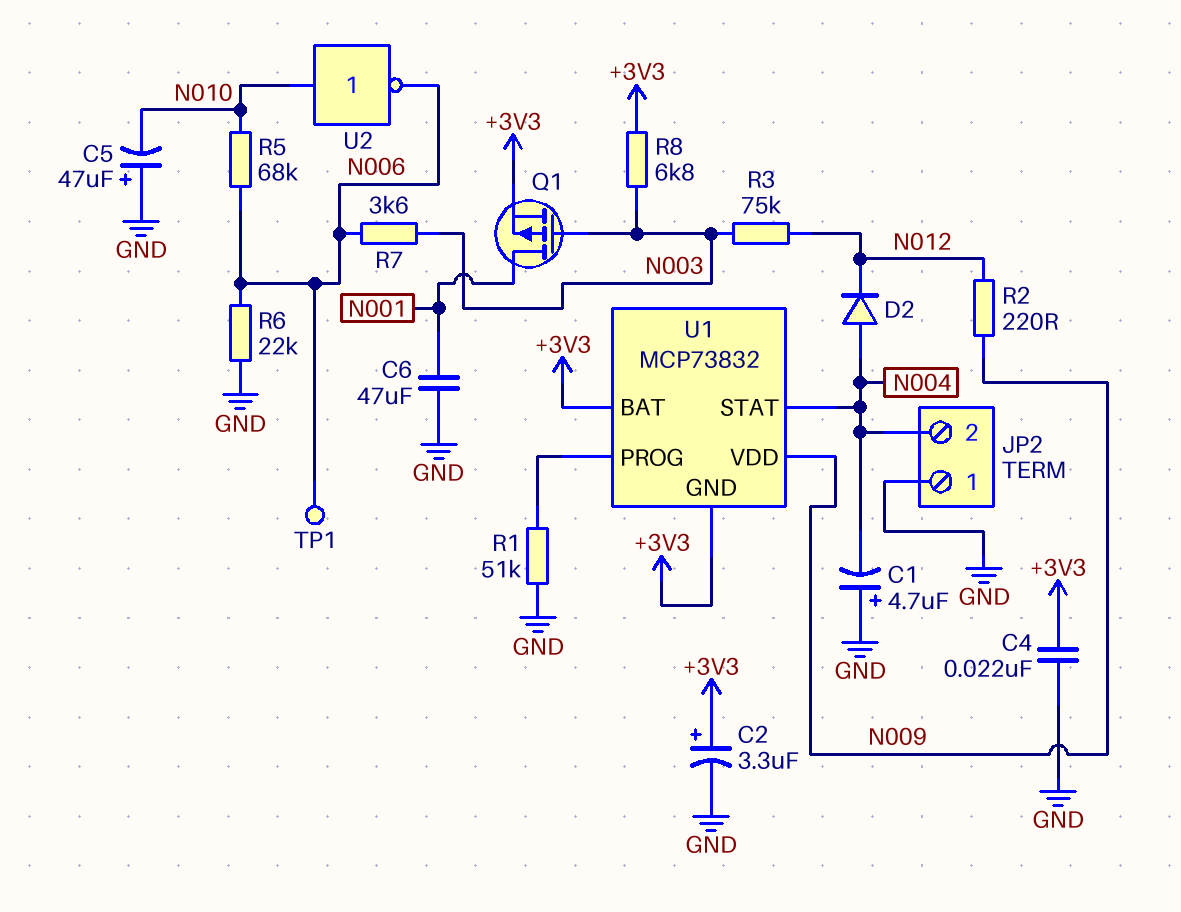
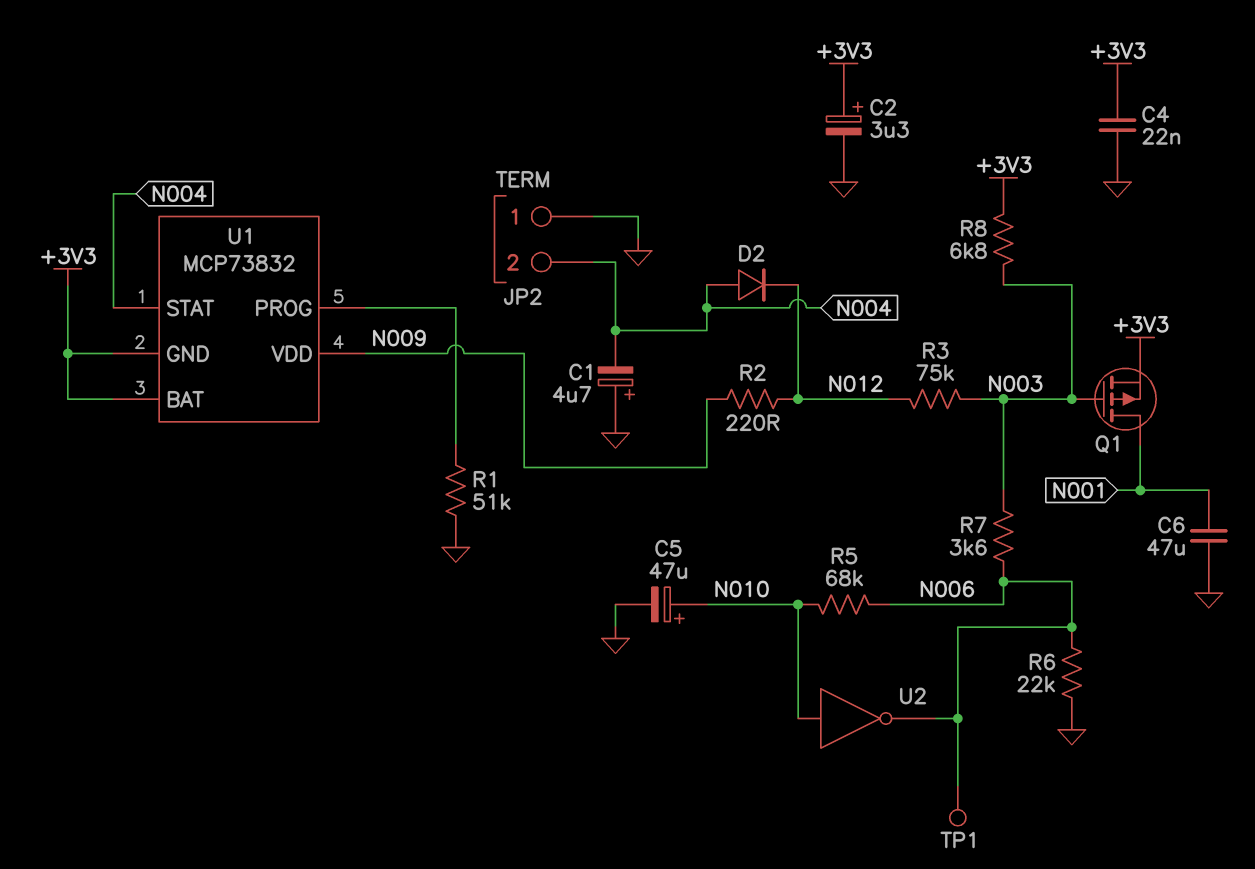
C5: 47uF (plus GND, minus N010) -> 47uF (plus N010, minus GND)

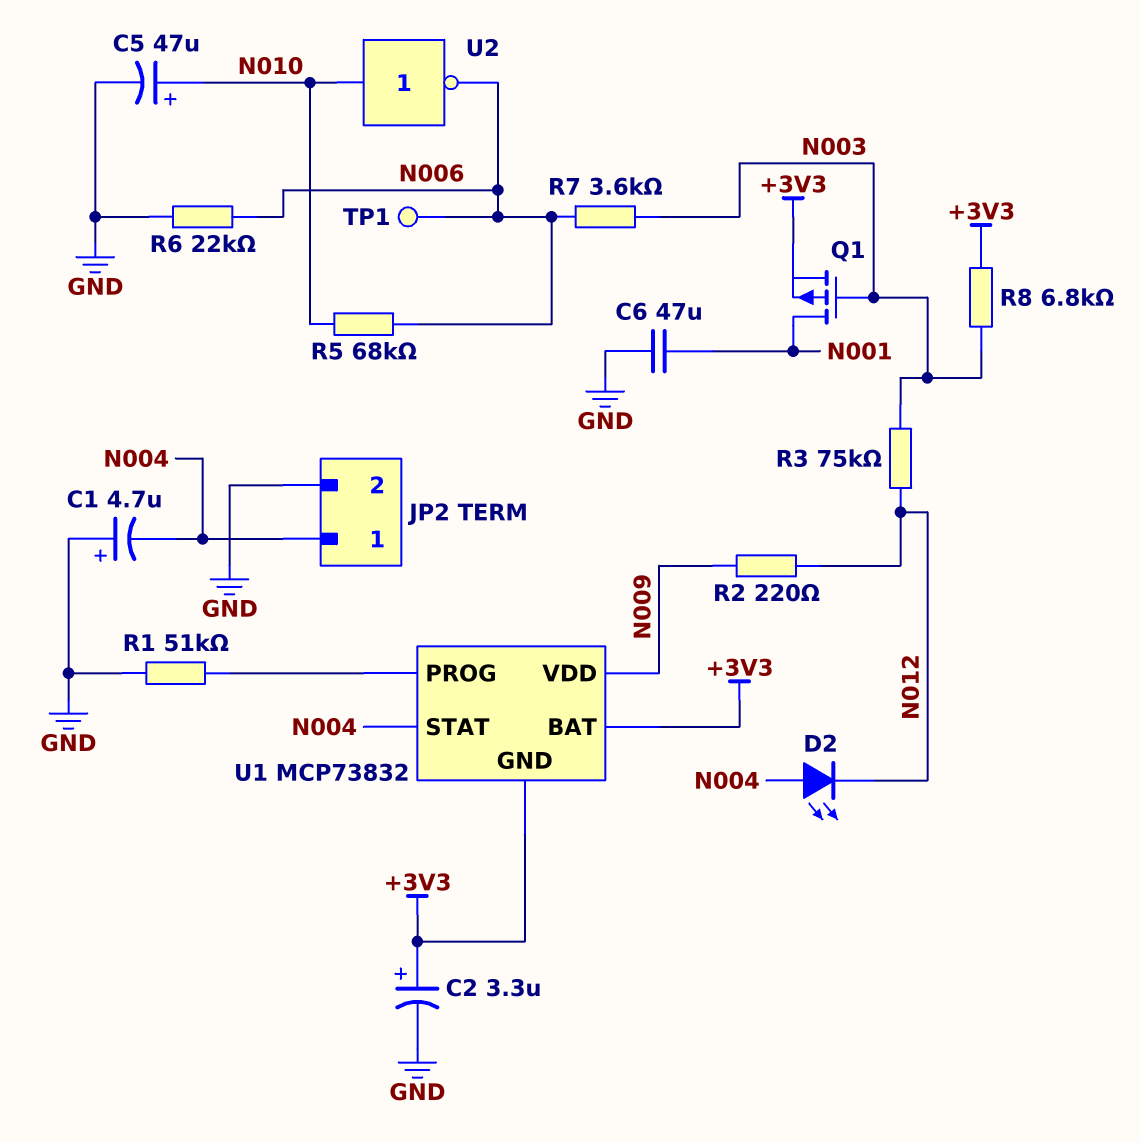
C4: 22nF (+3V3, GND) -> none
D2: diode (A N004, K N012) -> LED (A N004, K N012)
JP2 pin 1: GND -> N004
JP2 pin 2: N004 -> GND

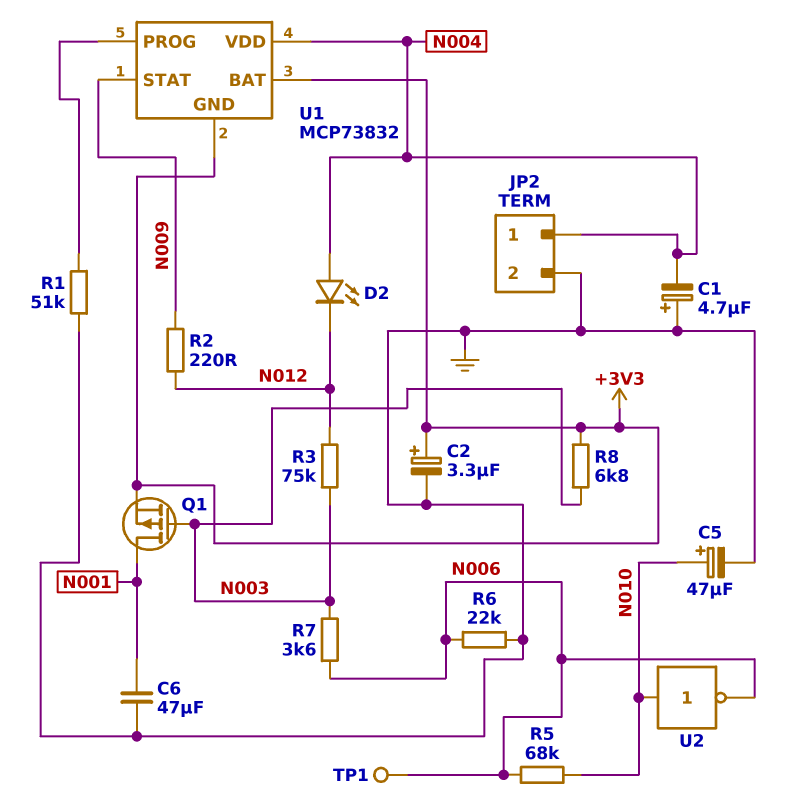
U1 pin STAT: N004 -> N009
U1 pin VDD: N009 -> N004

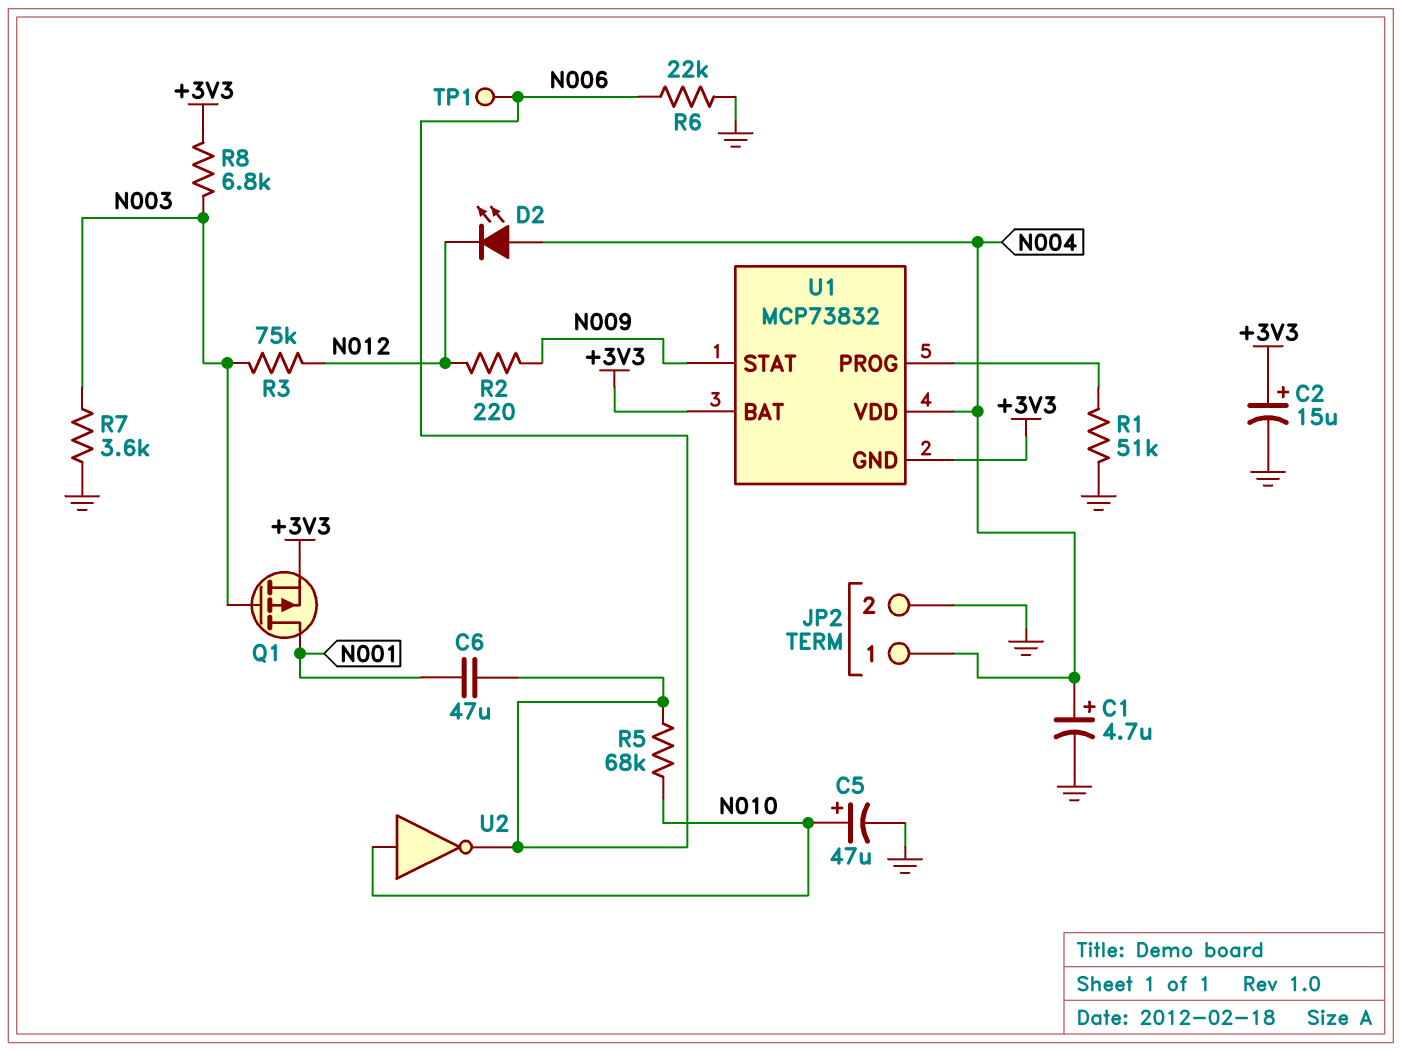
C1: 4.7uF (plus GND, minus N004) -> 4.7uF (plus N004, minus GND)
C2: 3.3uF (plus +3V3, minus GND) -> 15uF (plus +3V3, minus GND)
C6: 47uF (GND, N001) -> 47uF (N001, N006)
R7: 3.6k (N003, N006) -> 3.6k (GND, N003)

